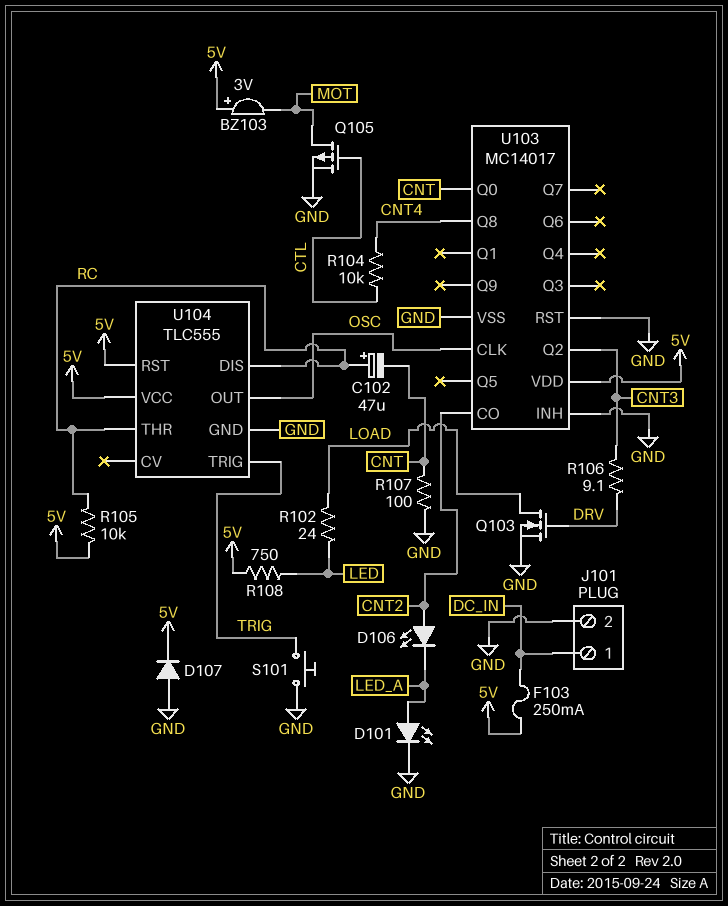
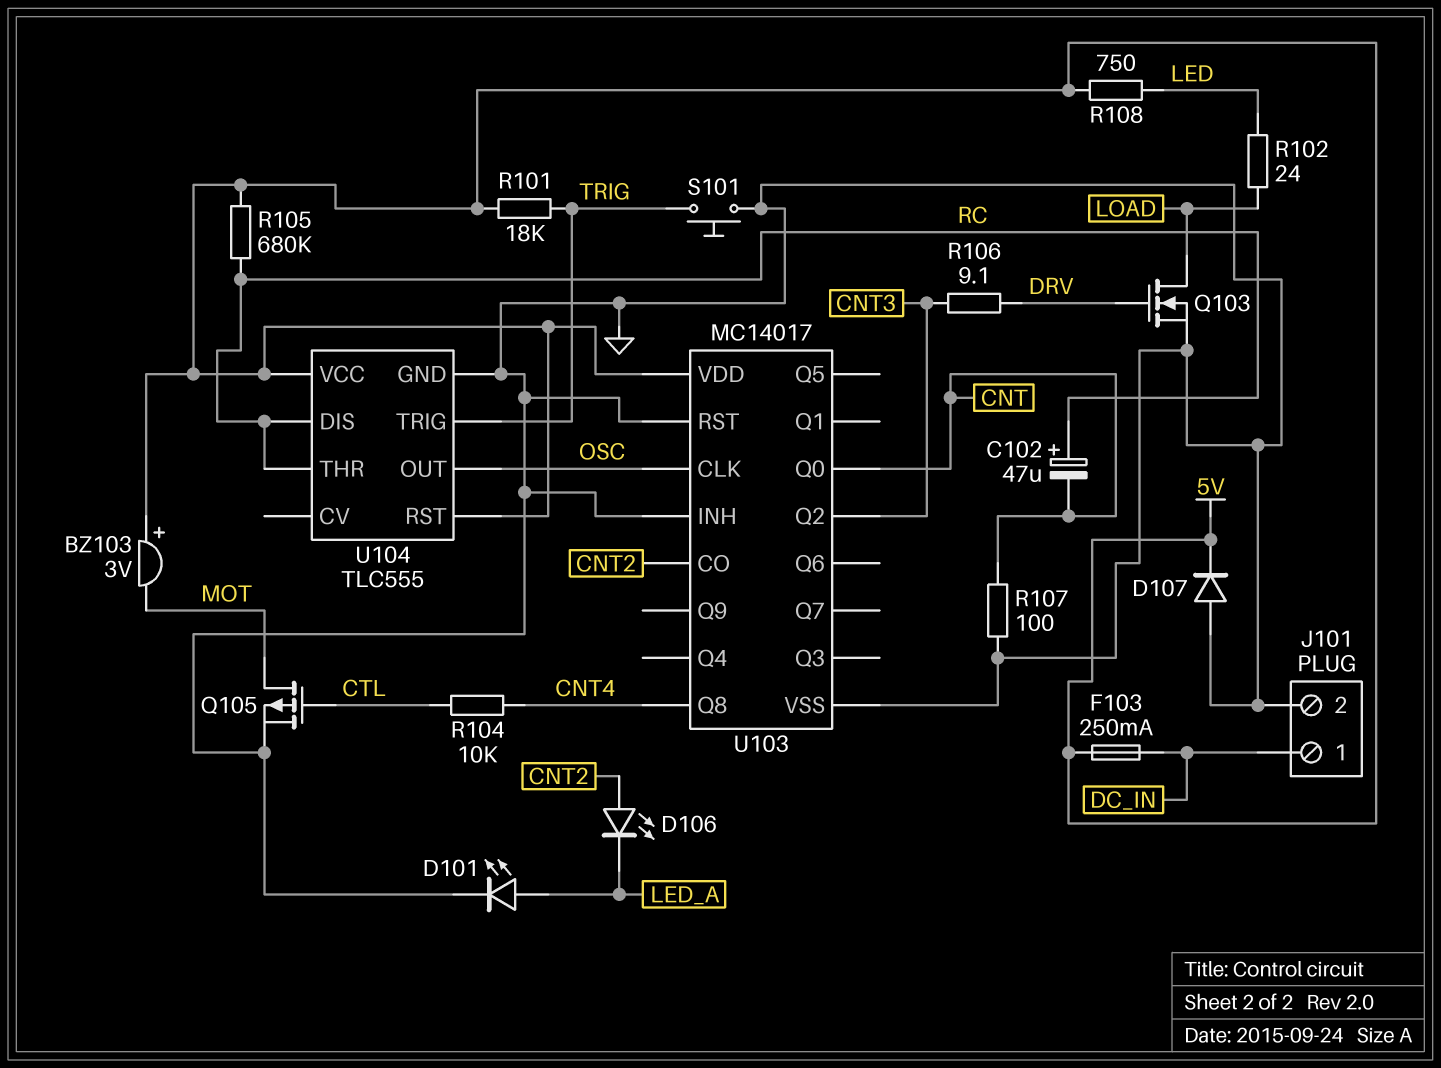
R101: none -> 18k (5V, TRIG)
R105: 10k (5V, RC) -> 680k (5V, RC)

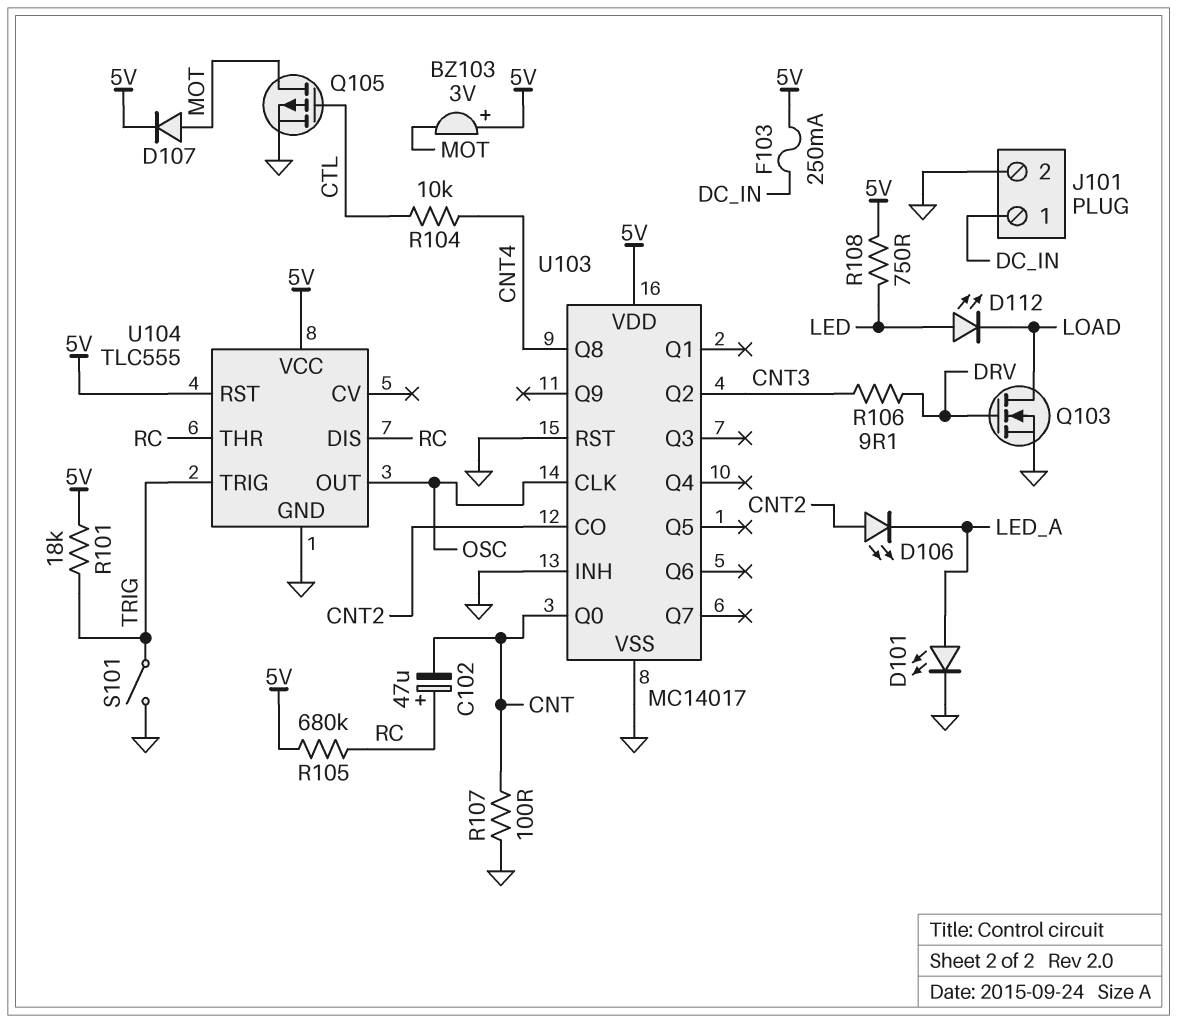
D107: diode (A GND, K 5V) -> diode (A MOT, K 5V)
D112: none -> LED (A LED, K LOAD)
R102: 24 (LED, LOAD) -> none
S101: button (GND, TRIG) -> switch (GND, TRIG)

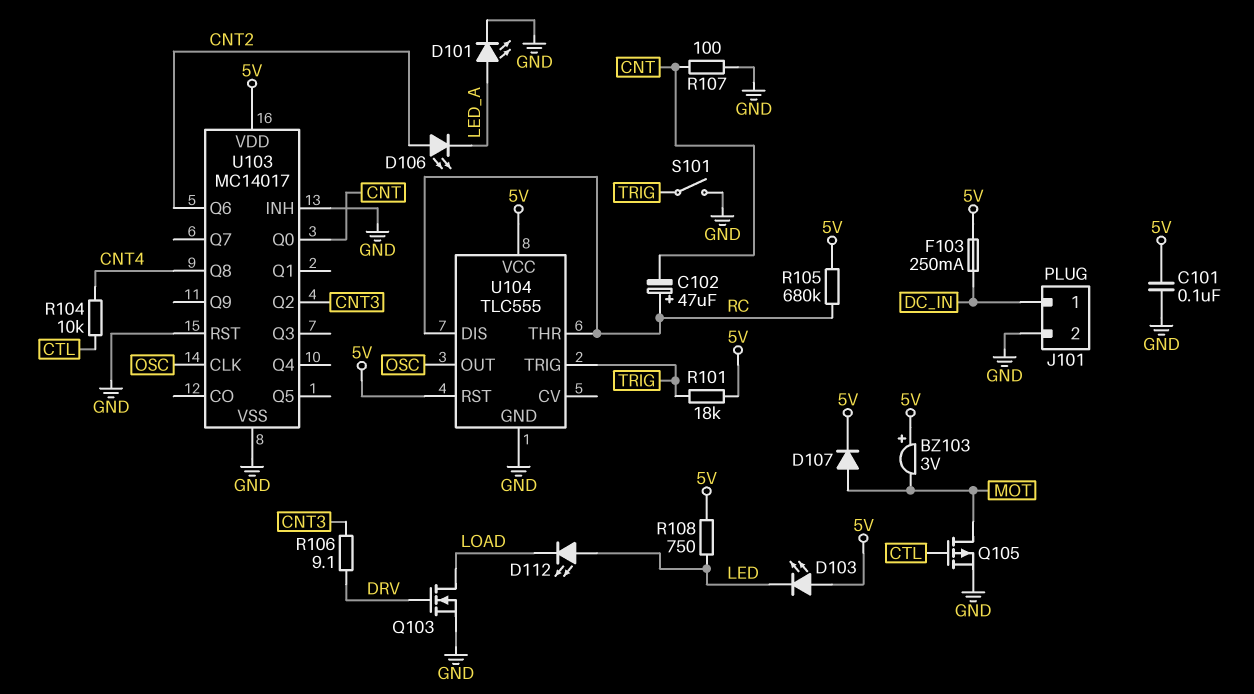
C101: none -> 100nF (5V, GND)
D103: none -> LED (A 5V, K LED)
U103 pin CO: CNT2 -> none
U103 pin Q6: none -> CNT2

